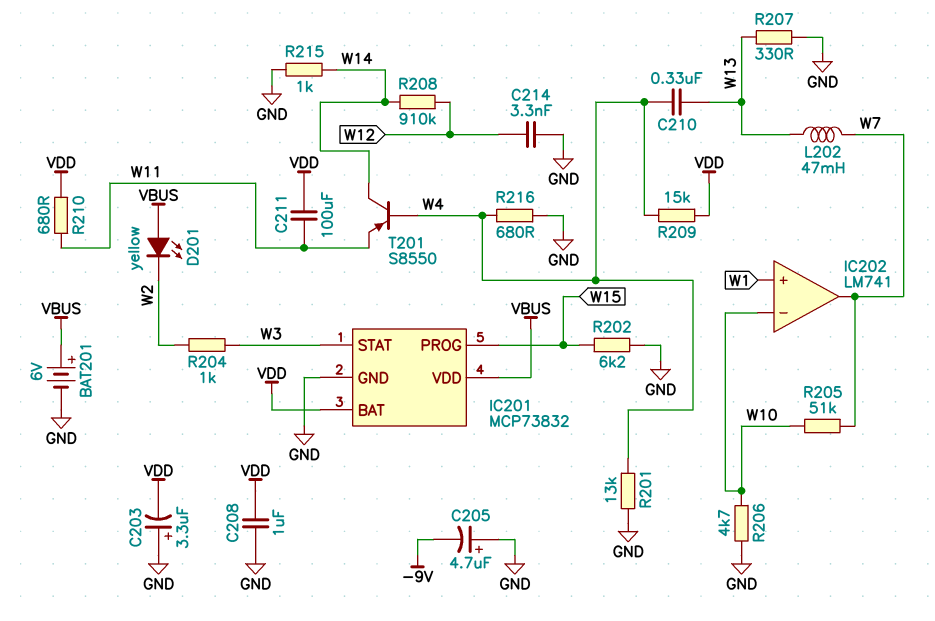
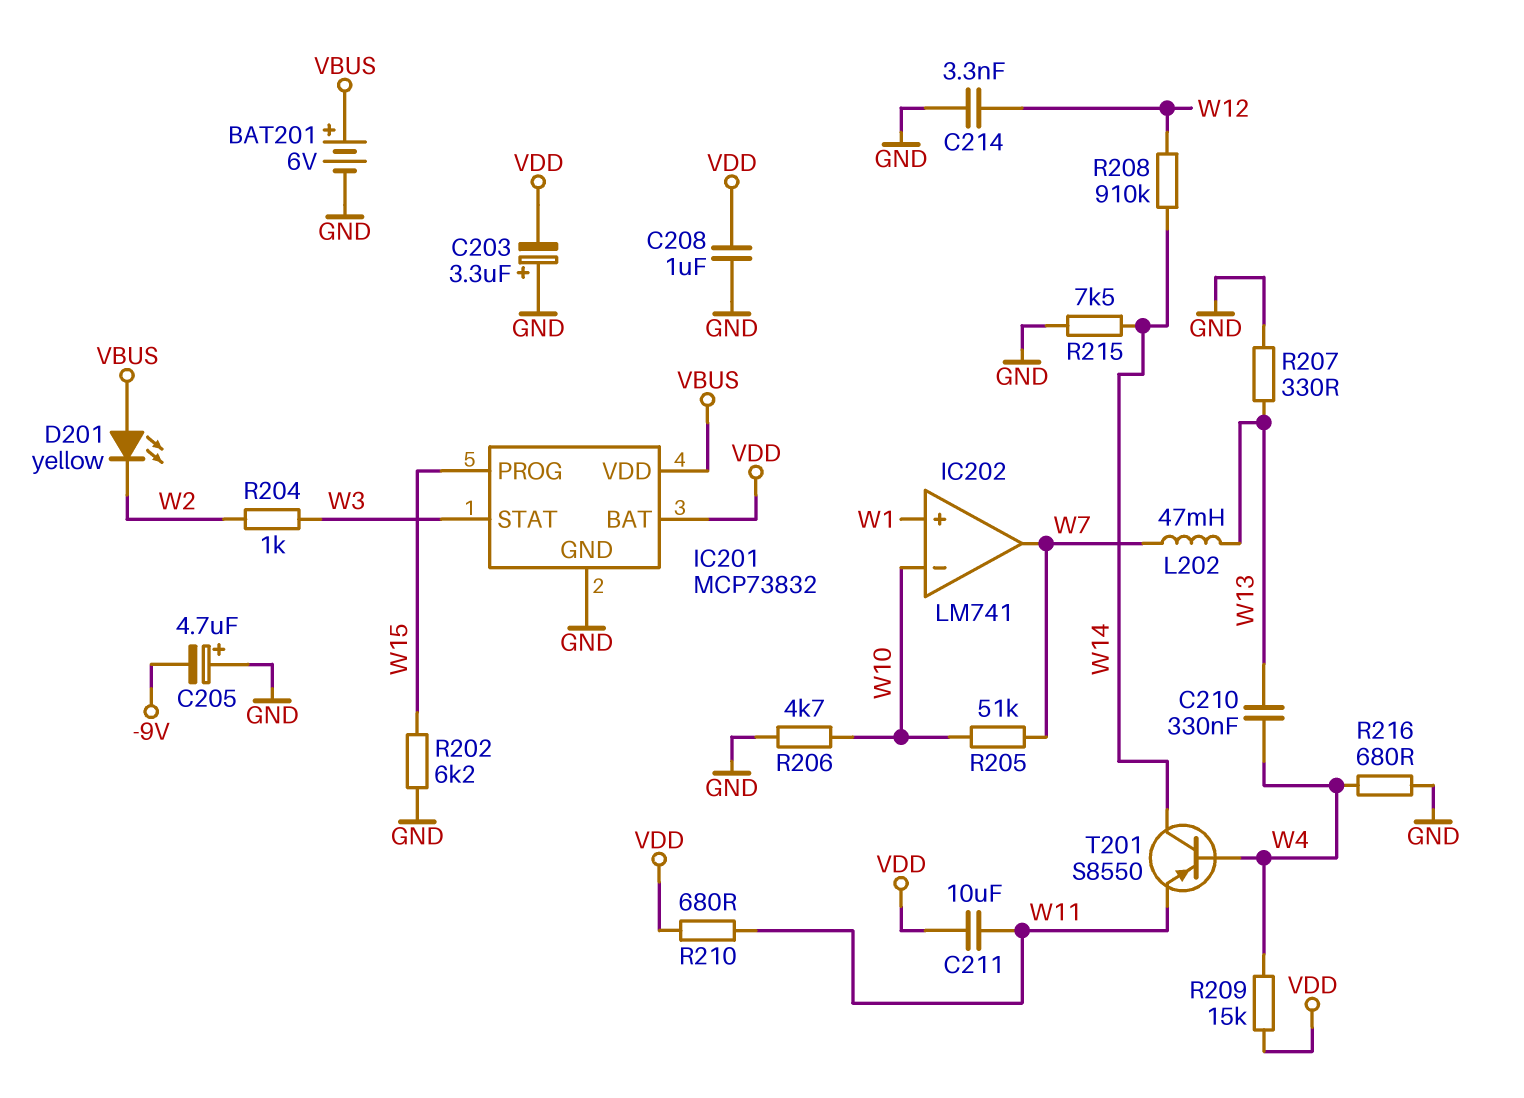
C211: 100uF (VDD, W11) -> 10uF (VDD, W11)
R201: 13k (GND, W4) -> none
R215: 1k (GND, W14) -> 7.5k (GND, W14)

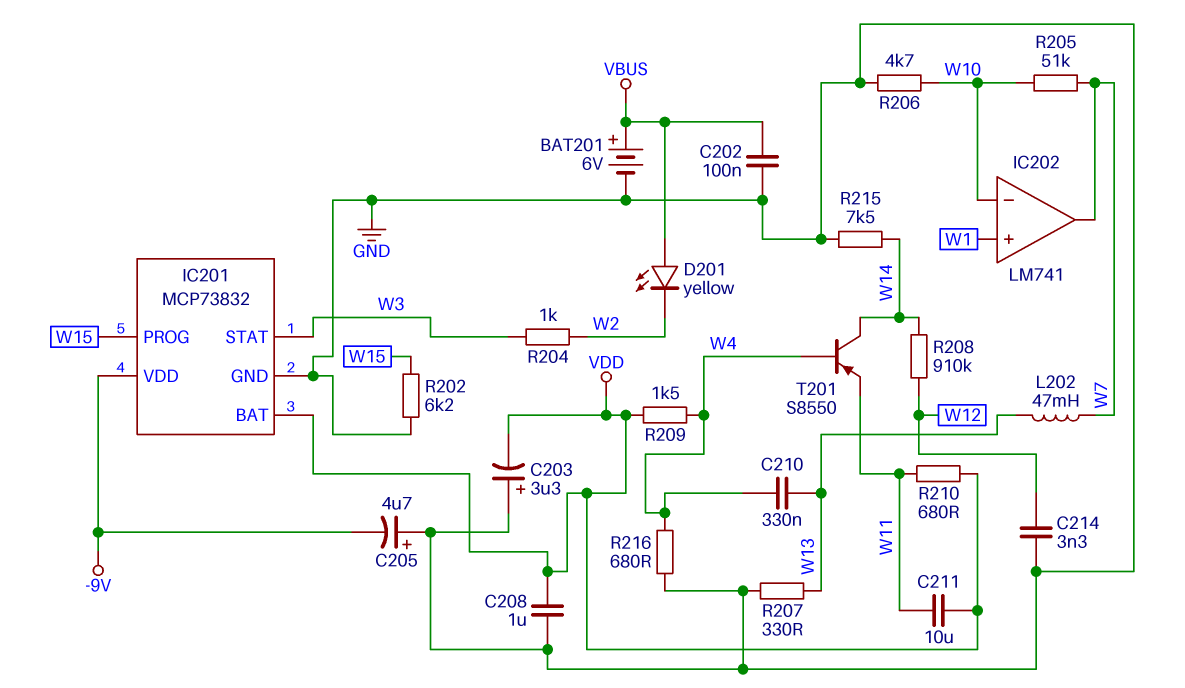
C202: none -> 100nF (GND, VBUS)
IC201 pin VDD: VBUS -> -9V
R209: 15k (VDD, W4) -> 1.5k (VDD, W4)

